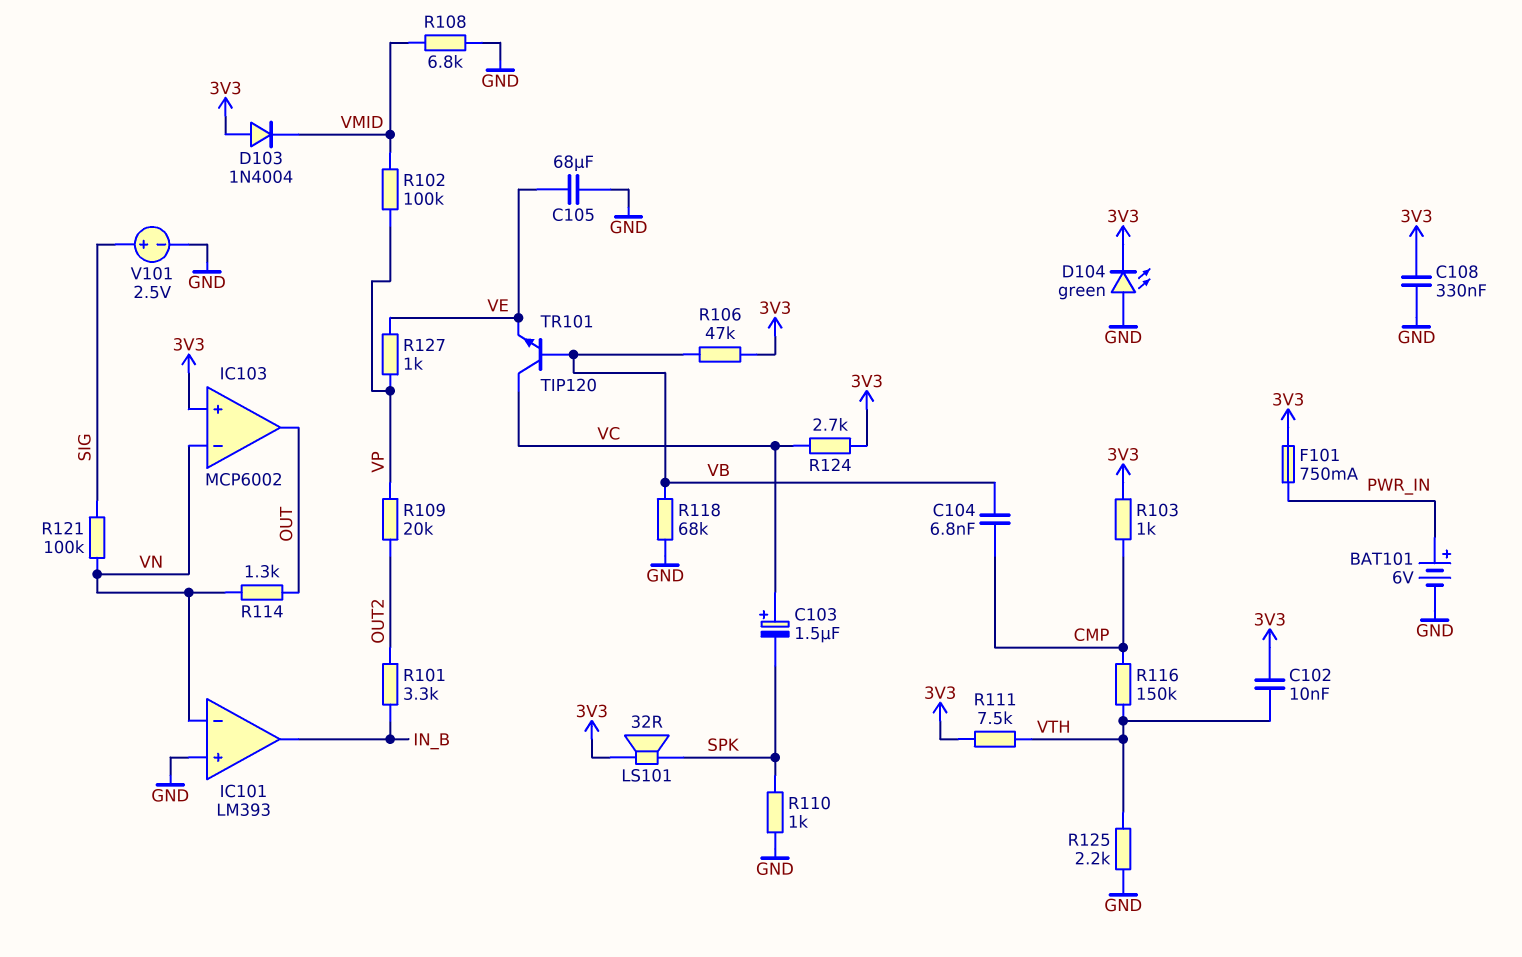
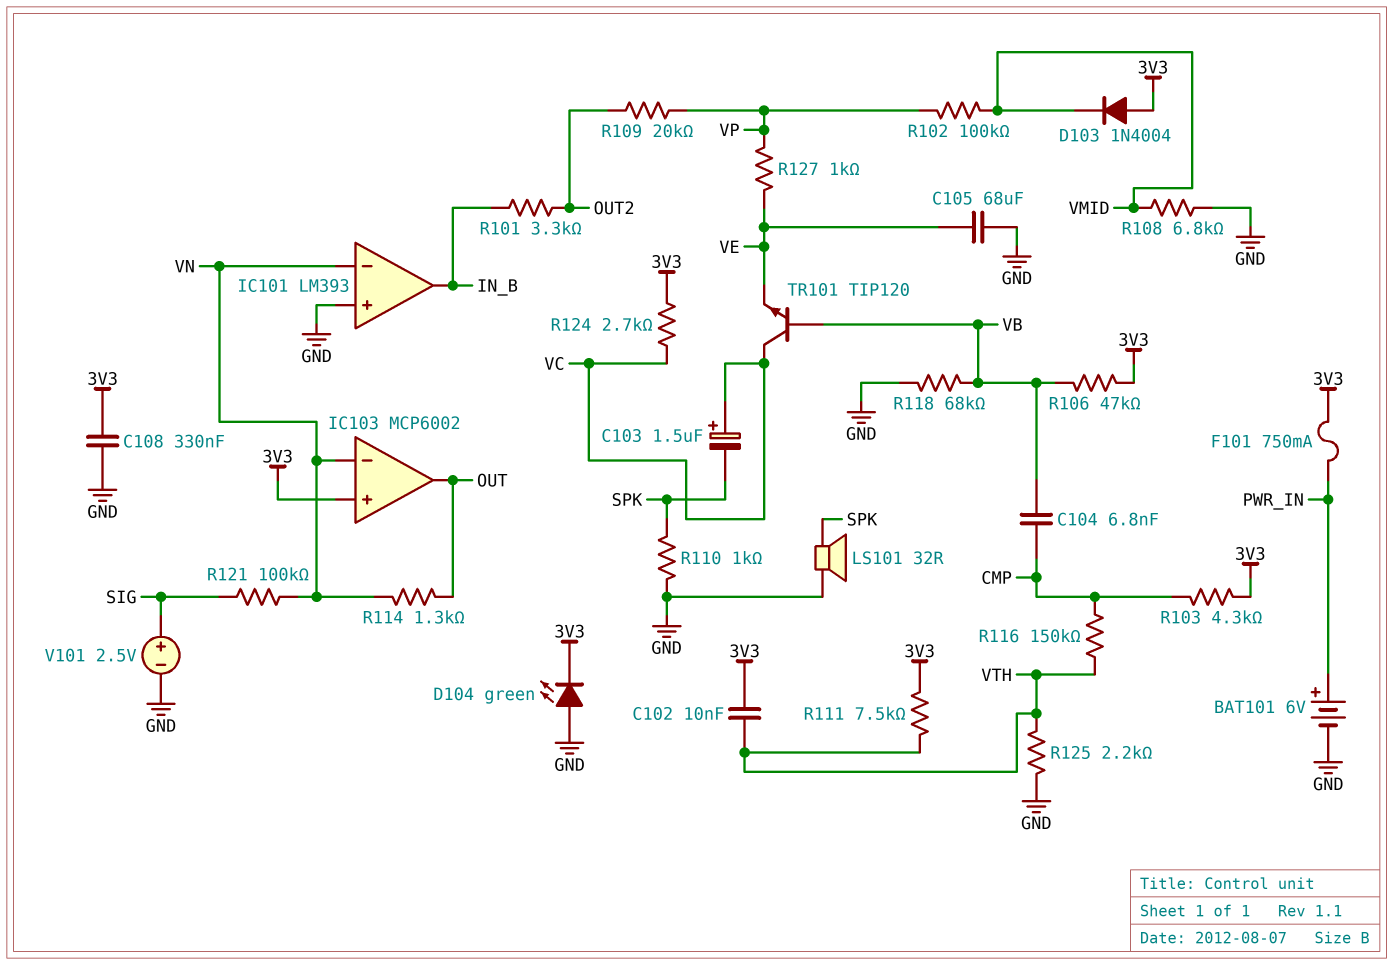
LS101: speaker 32R (3V3, SPK) -> speaker 32R (GND, SPK)
R103: 1k (3V3, CMP) -> 4.3k (3V3, CMP)

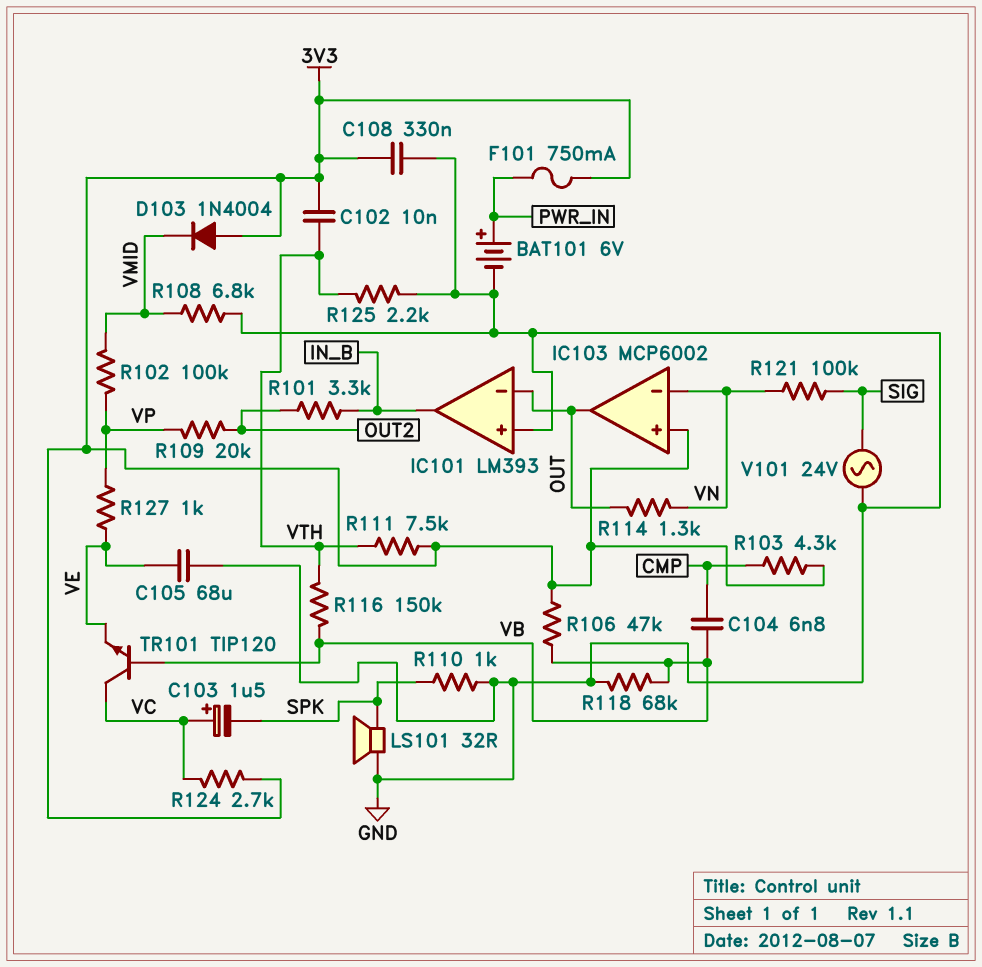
D104: LED green (A GND, K 3V3) -> none
IC101 pin in-: VN -> OUT
R116: 150k (CMP, VTH) -> 150k (VB, VTH)
V101: 2.5V (plus SIG, minus GND) -> AC 24V (GND, SIG)

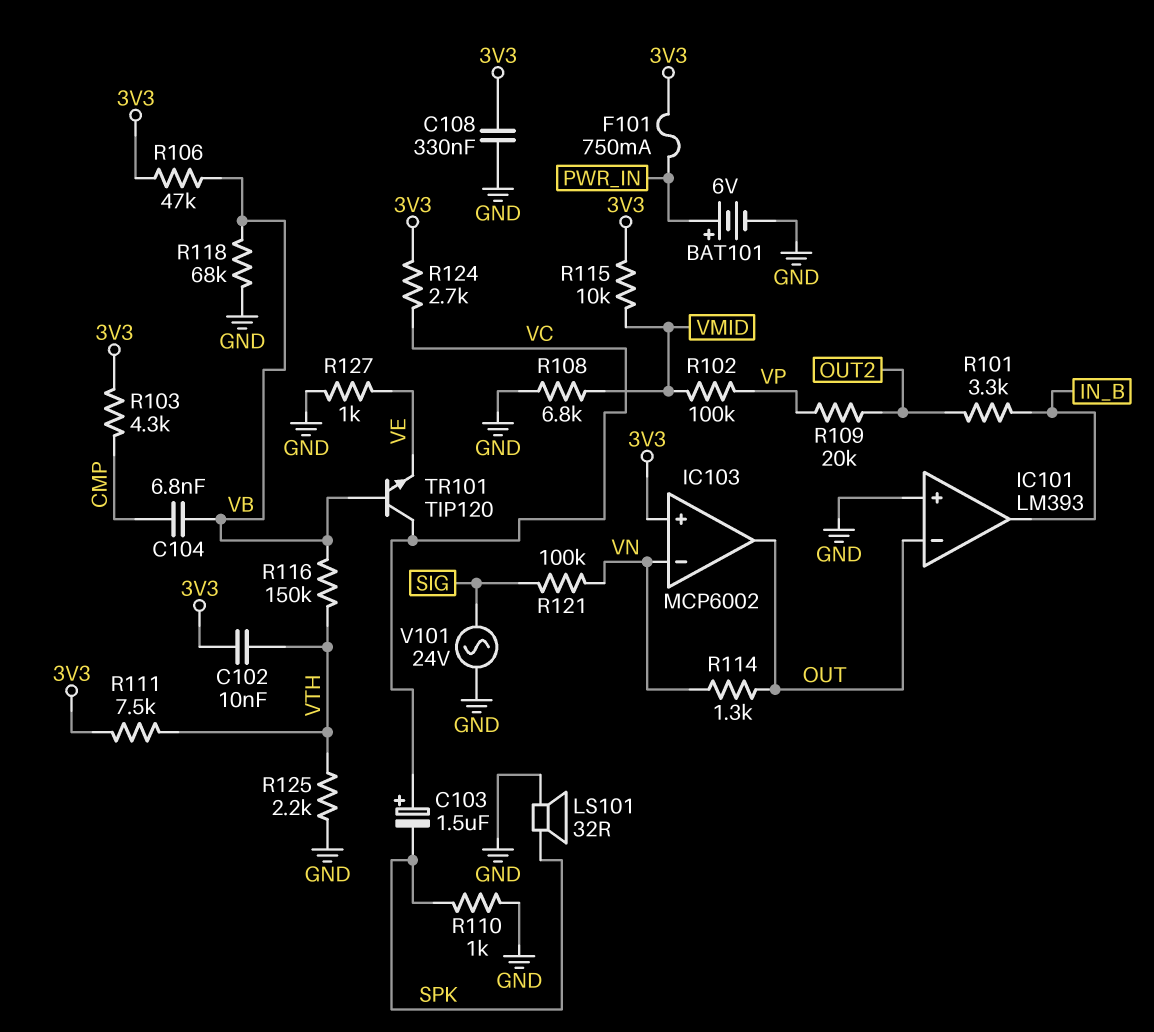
C105: 68uF (GND, VE) -> none
D103: diode 1N4004 (A 3V3, K VMID) -> none
R115: none -> 10k (3V3, VMID)
R127: 1k (VE, VP) -> 1k (GND, VE)

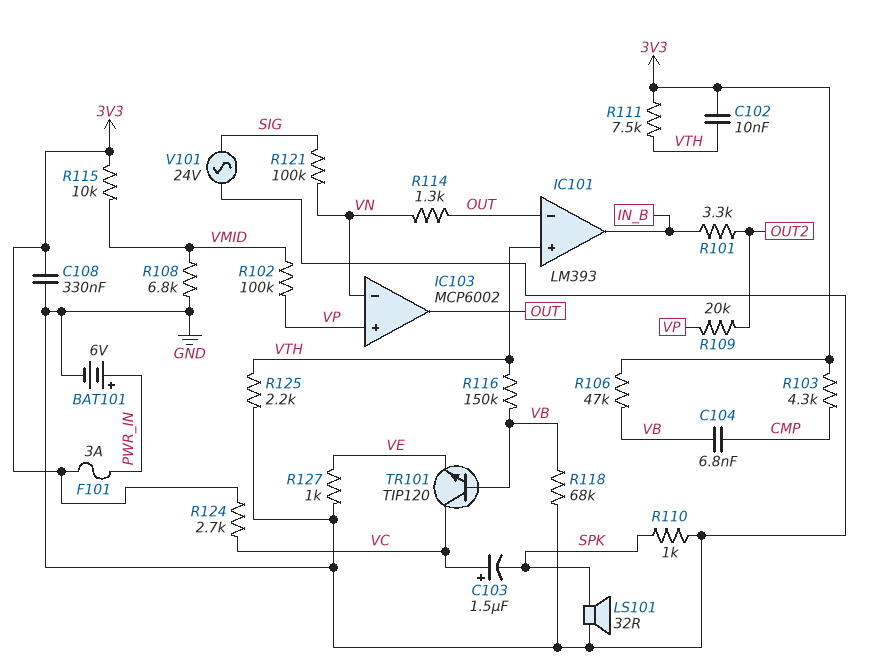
F101: 750mA (3V3, PWR_IN) -> 3A (3V3, PWR_IN)
IC101 pin in+: GND -> VTH
IC103 pin in+: 3V3 -> VP

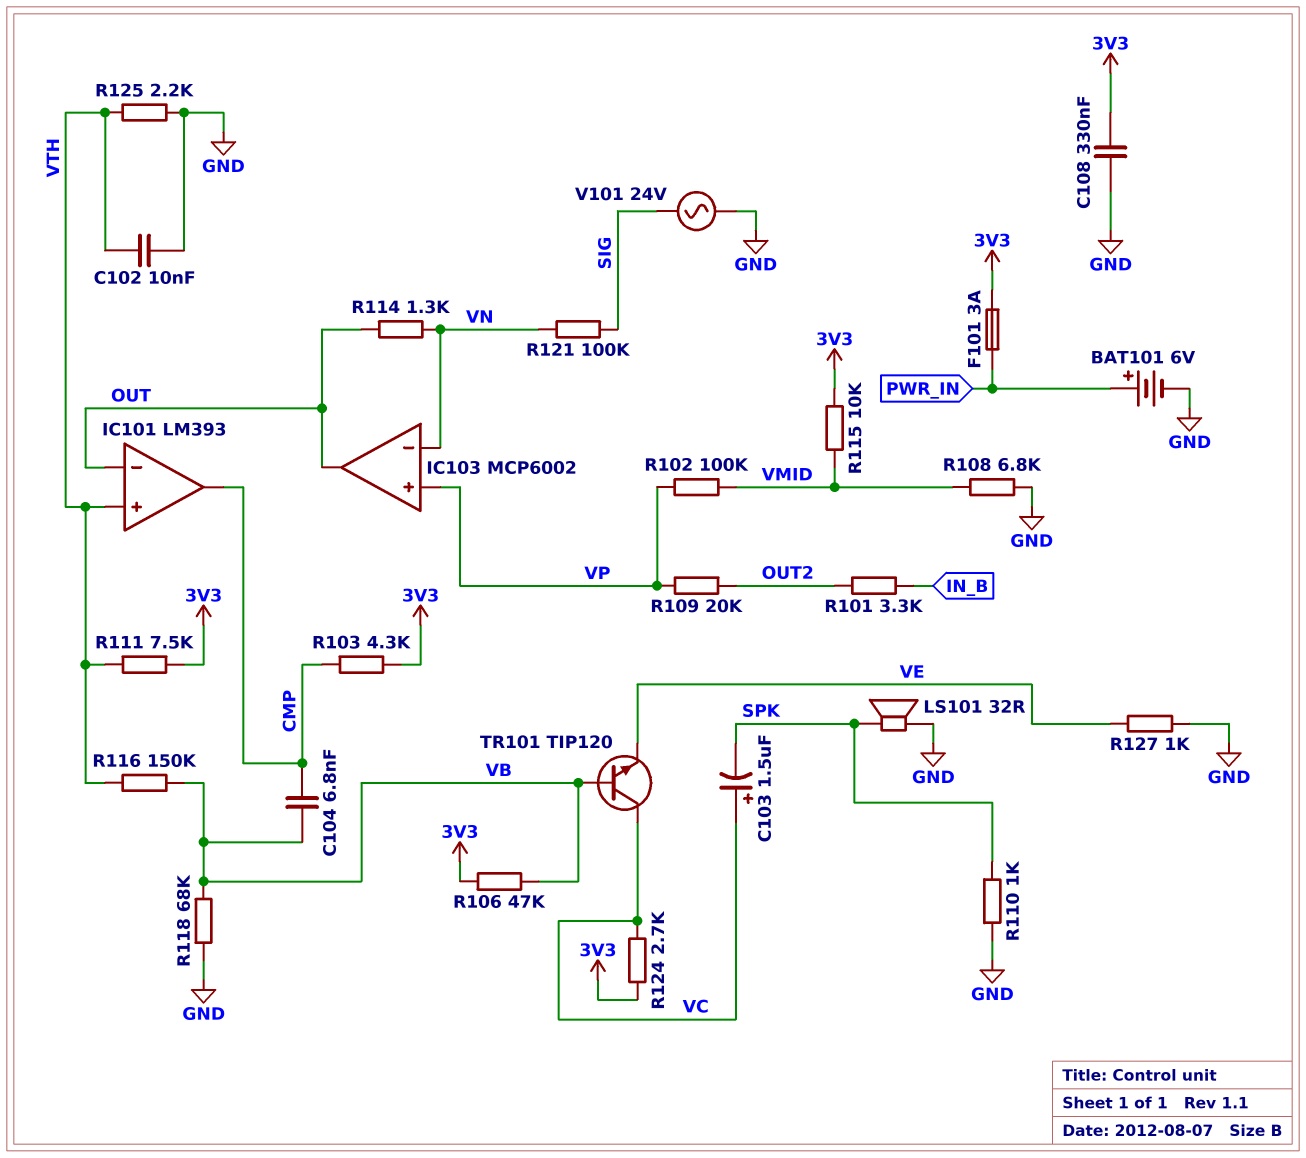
C102: 10nF (3V3, VTH) -> 10nF (GND, VTH)
IC101 pin out: IN_B -> CMP

